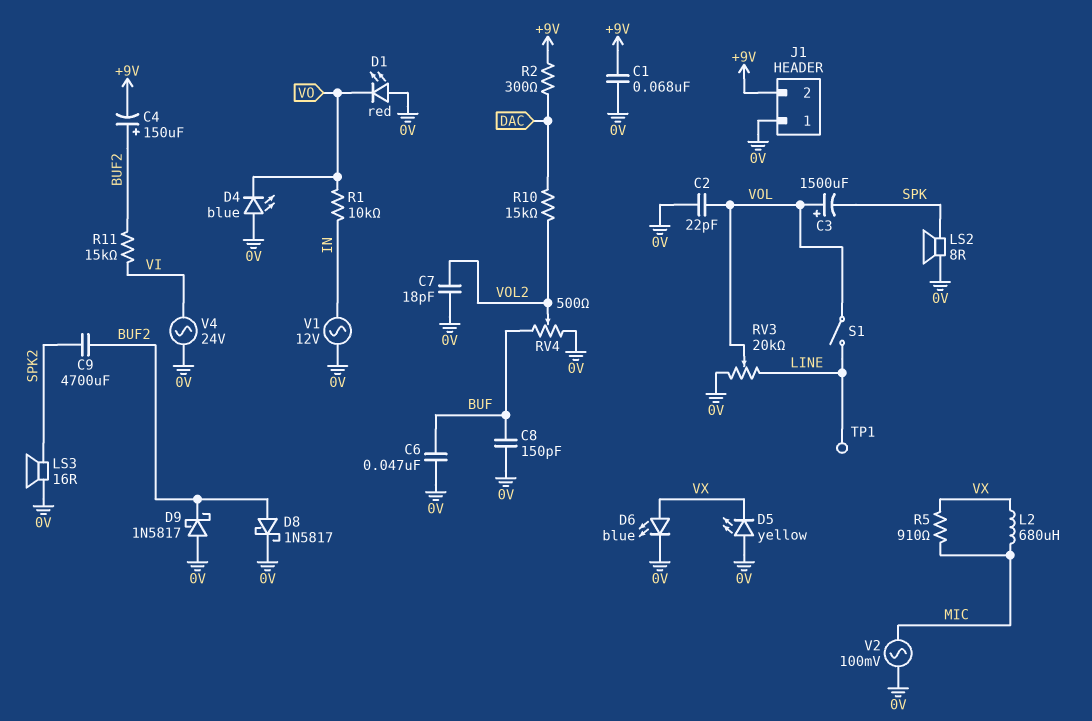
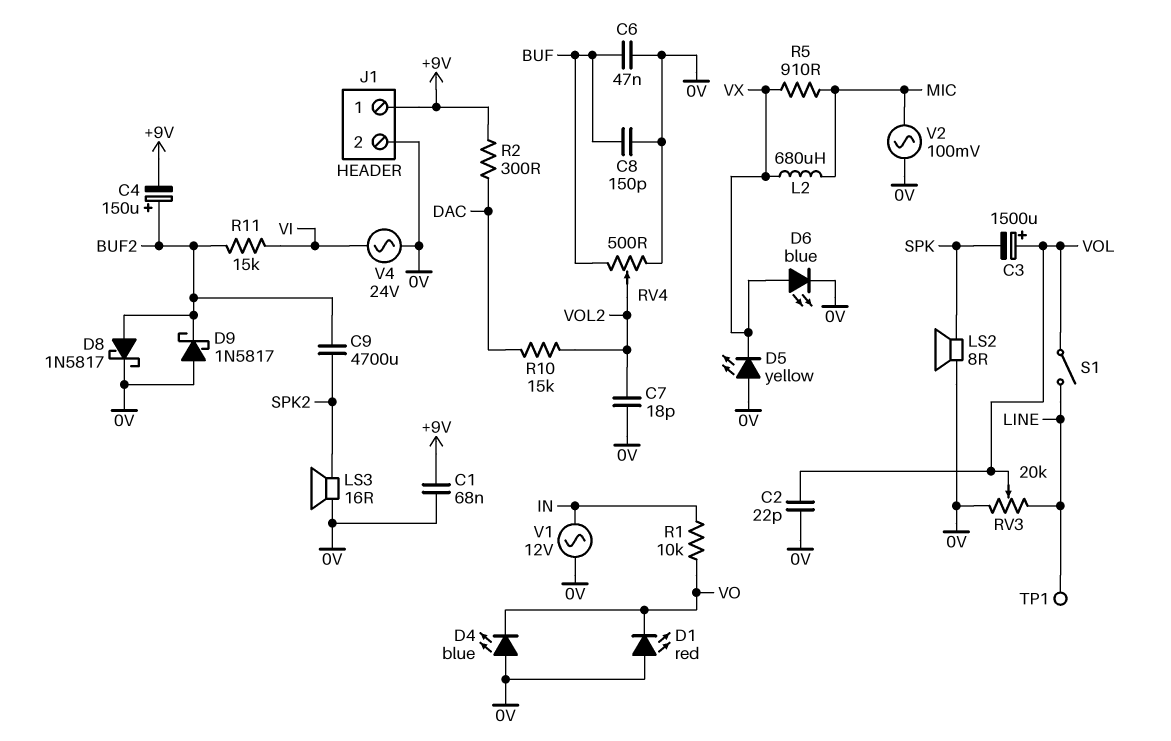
J1 pin 1: 0V -> +9V
J1 pin 2: +9V -> 0V

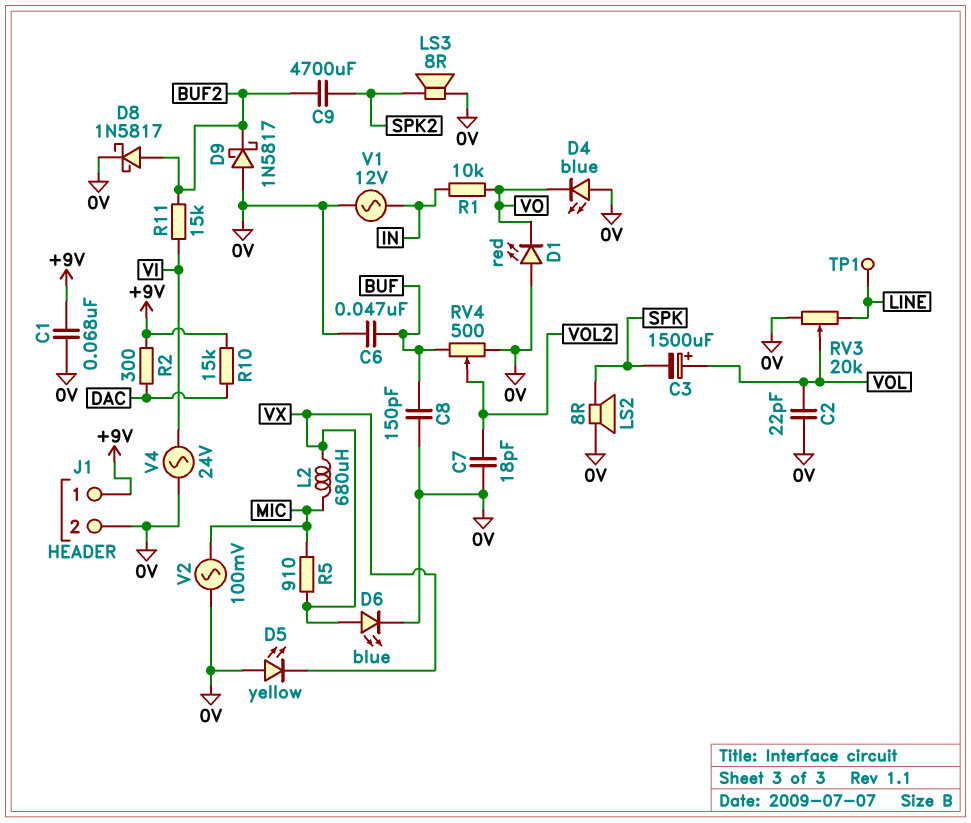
C4: 150uF (plus BUF2, minus +9V) -> none
LS3: speaker 16R (0V, SPK2) -> speaker 8R (0V, SPK2)
R10: 15k (DAC, VOL2) -> 15k (+9V, DAC)
S1: switch (LINE, VOL) -> none

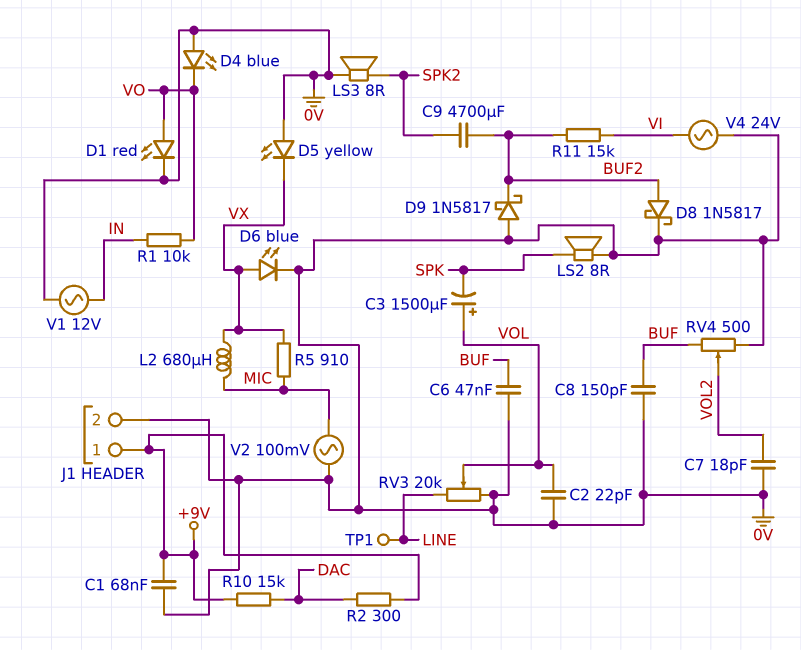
D1: LED red (A 0V, K VO) -> LED red (A VO, K 0V)

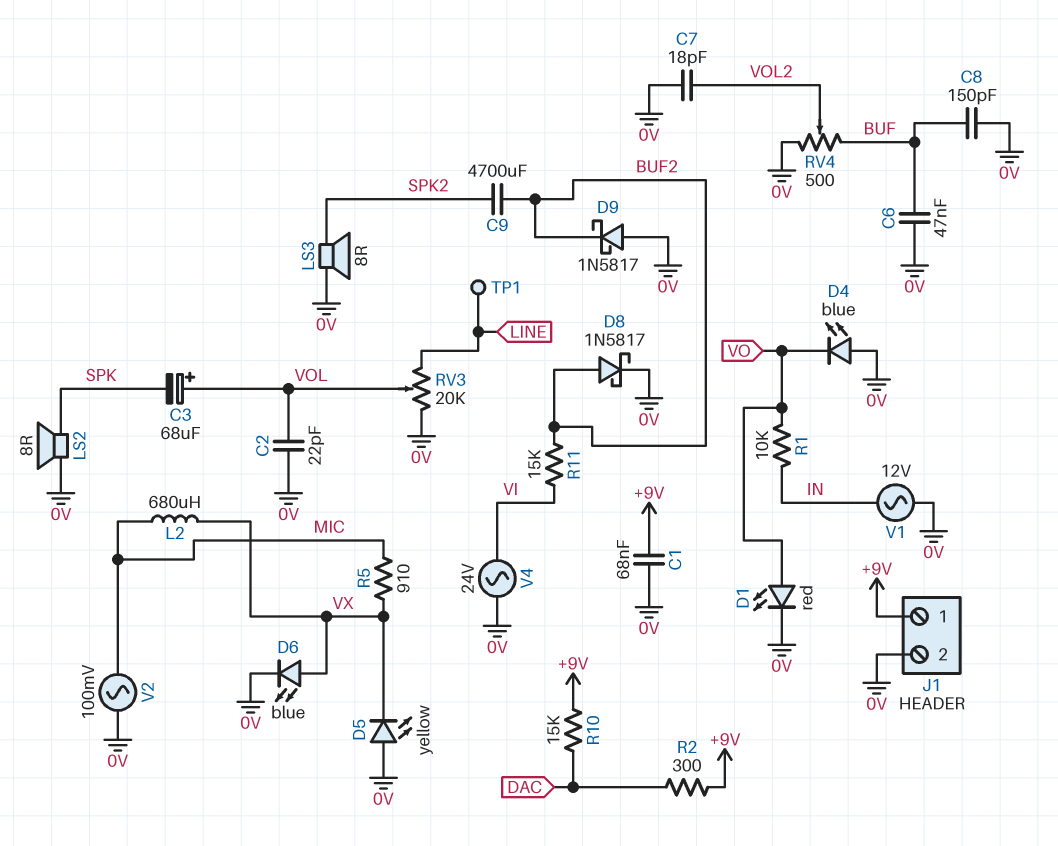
C3: 1500uF (plus VOL, minus SPK) -> 68uF (plus VOL, minus SPK)

